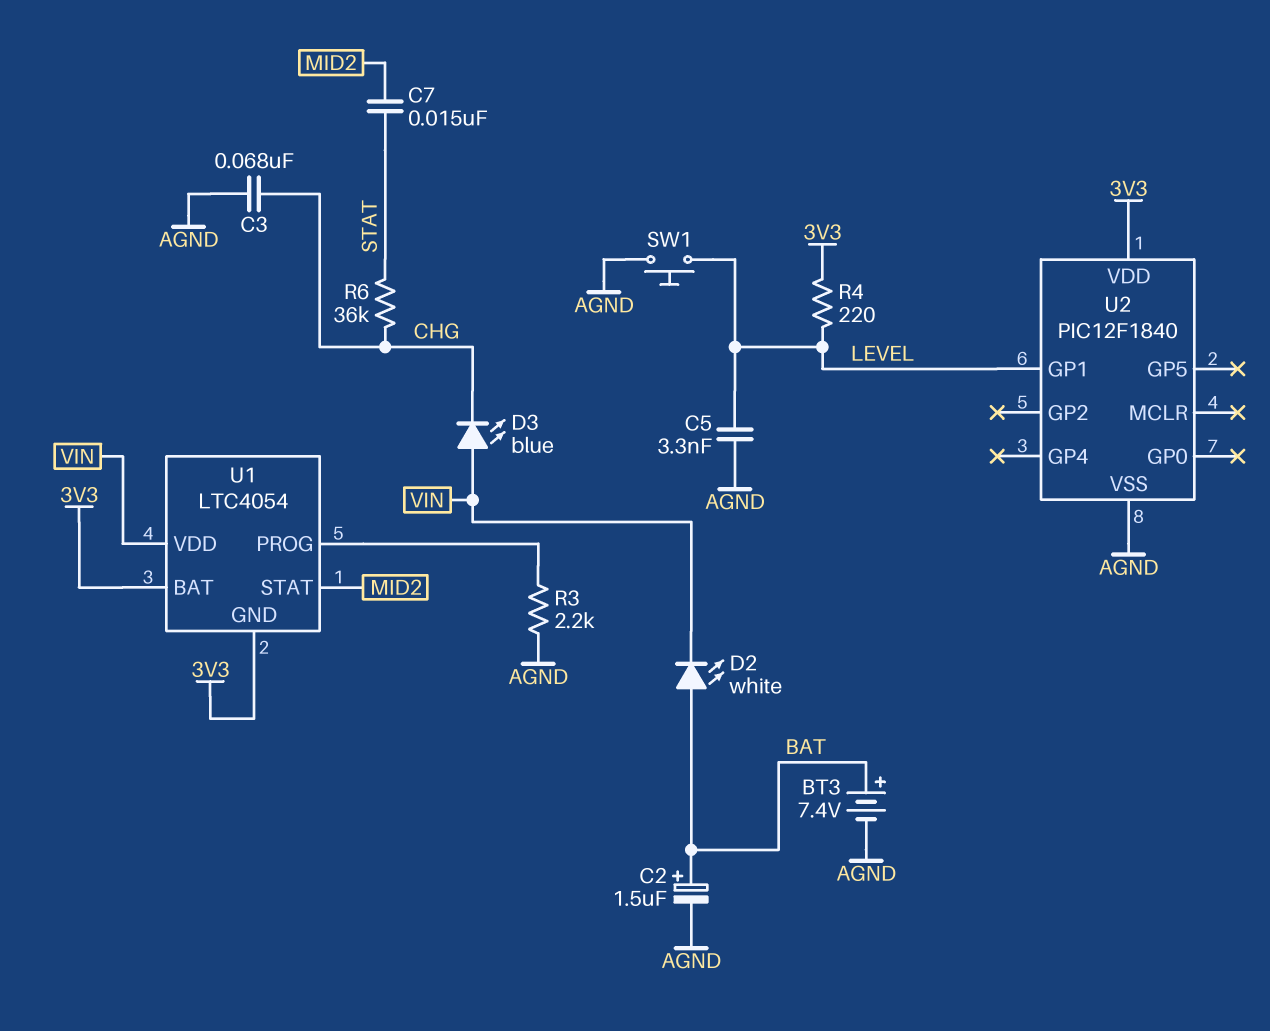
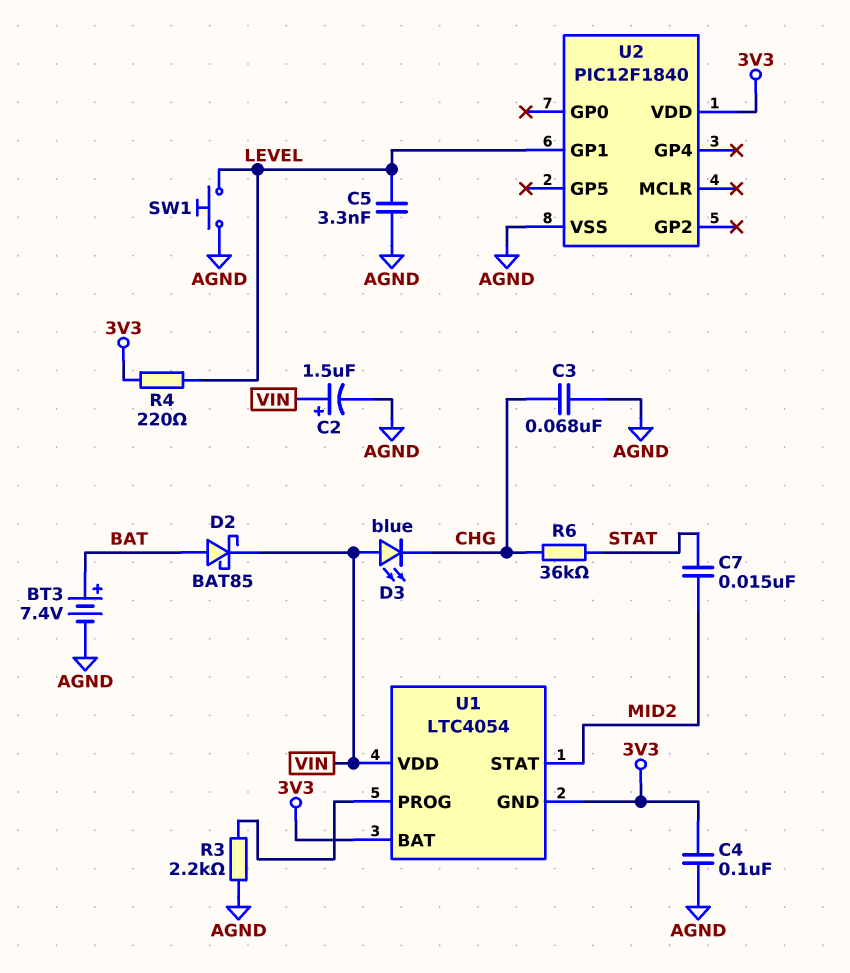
C2: 1.5uF (plus BAT, minus AGND) -> 1.5uF (plus VIN, minus AGND)
C4: none -> 100nF (3V3, AGND)
D2: LED white (A BAT, K VIN) -> schottky BAT85 (A BAT, K VIN)

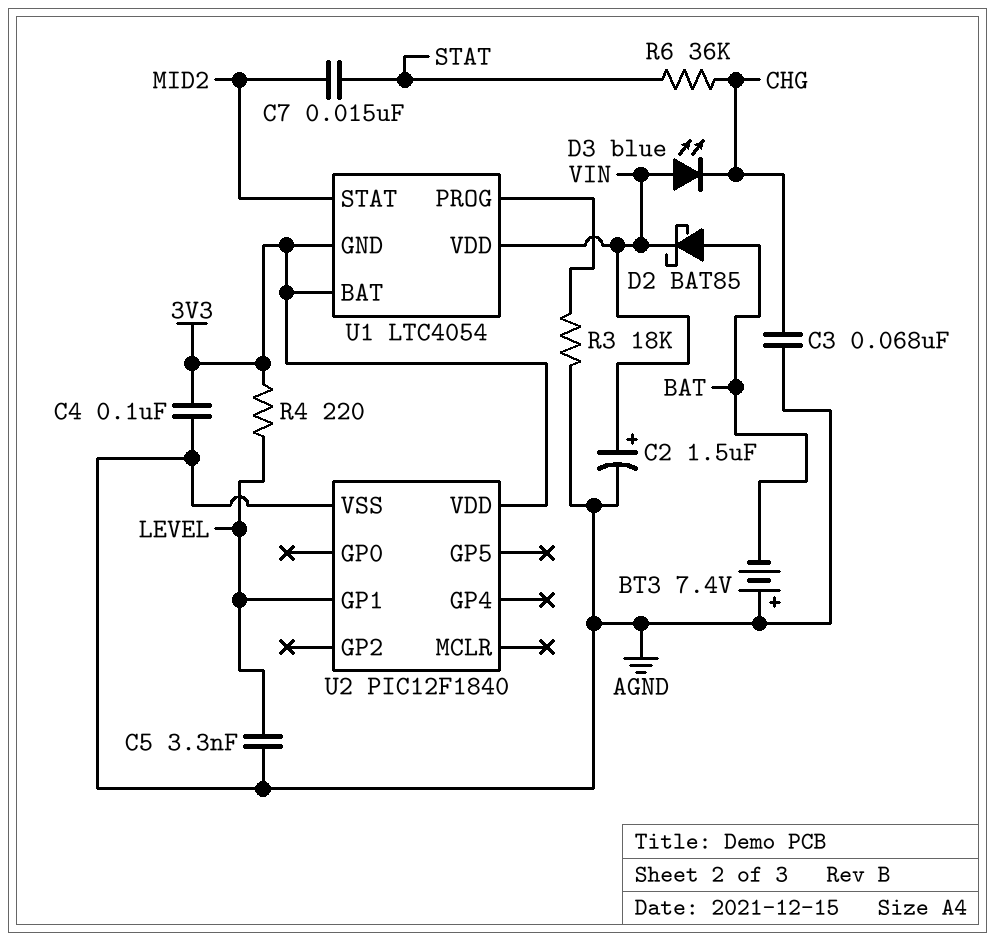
BT3: 7.4V (plus BAT, minus AGND) -> 7.4V (plus AGND, minus BAT)
R3: 2.2k (AGND, U1/PROG) -> 18k (AGND, U1/PROG)
SW1: button (AGND, LEVEL) -> none

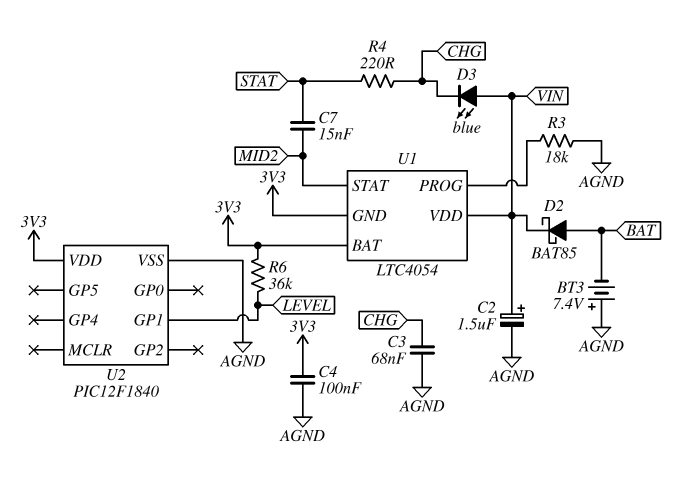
C5: 3.3nF (AGND, LEVEL) -> none
R4: 220 (3V3, LEVEL) -> 220 (CHG, STAT)
R6: 36k (CHG, STAT) -> 36k (3V3, LEVEL)

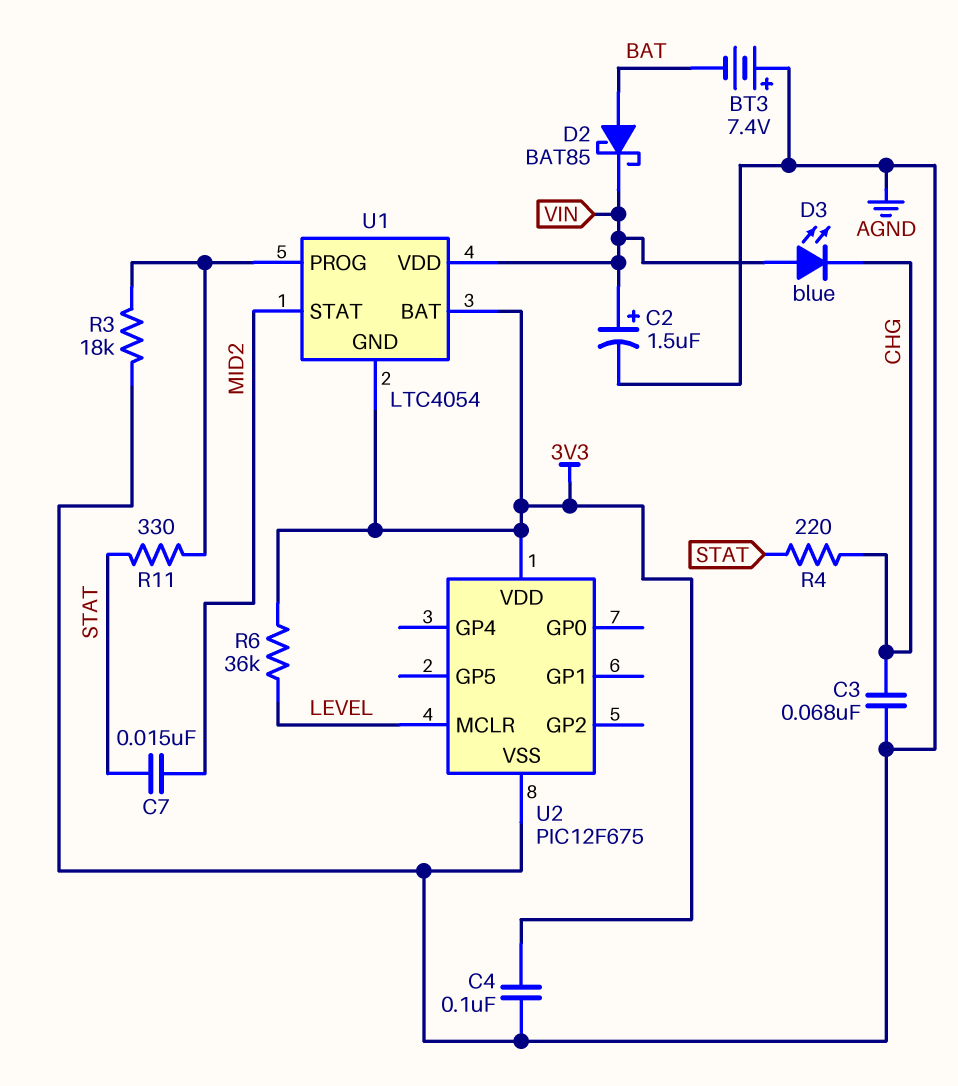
R11: none -> 330 (STAT, U1/PROG)
U2: PIC12F1840 -> PIC12F675
U2 pin GP1: LEVEL -> none
U2 pin MCLR: none -> LEVEL

